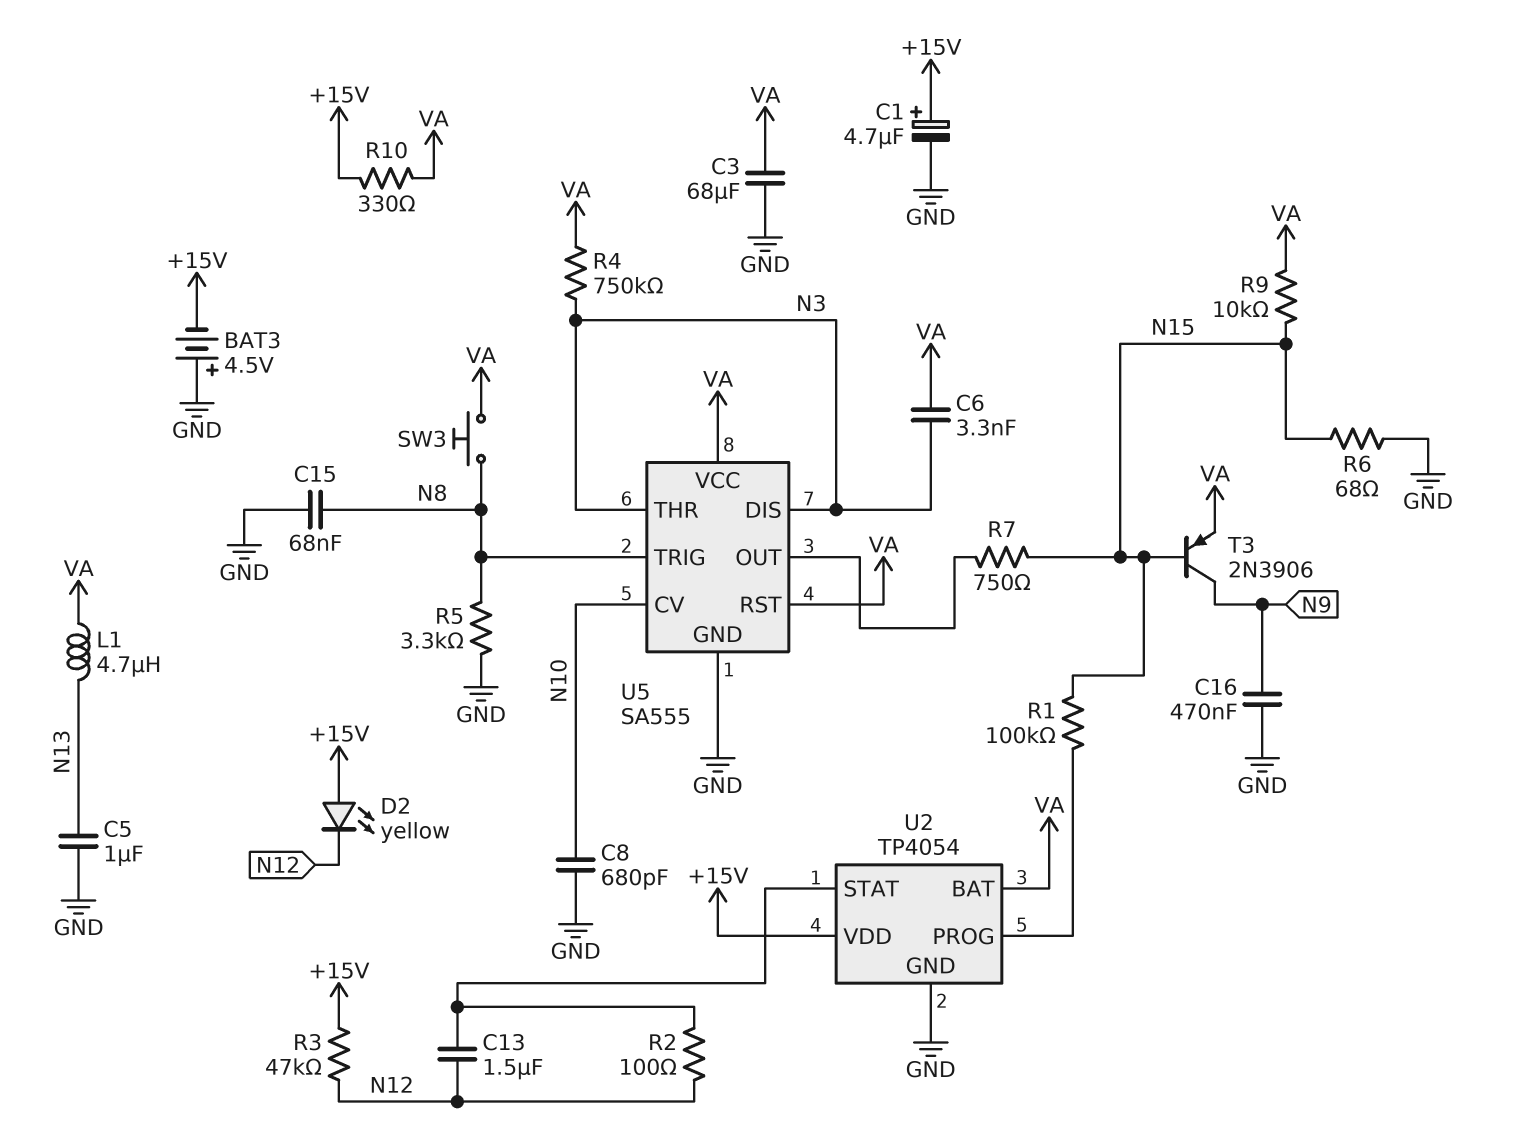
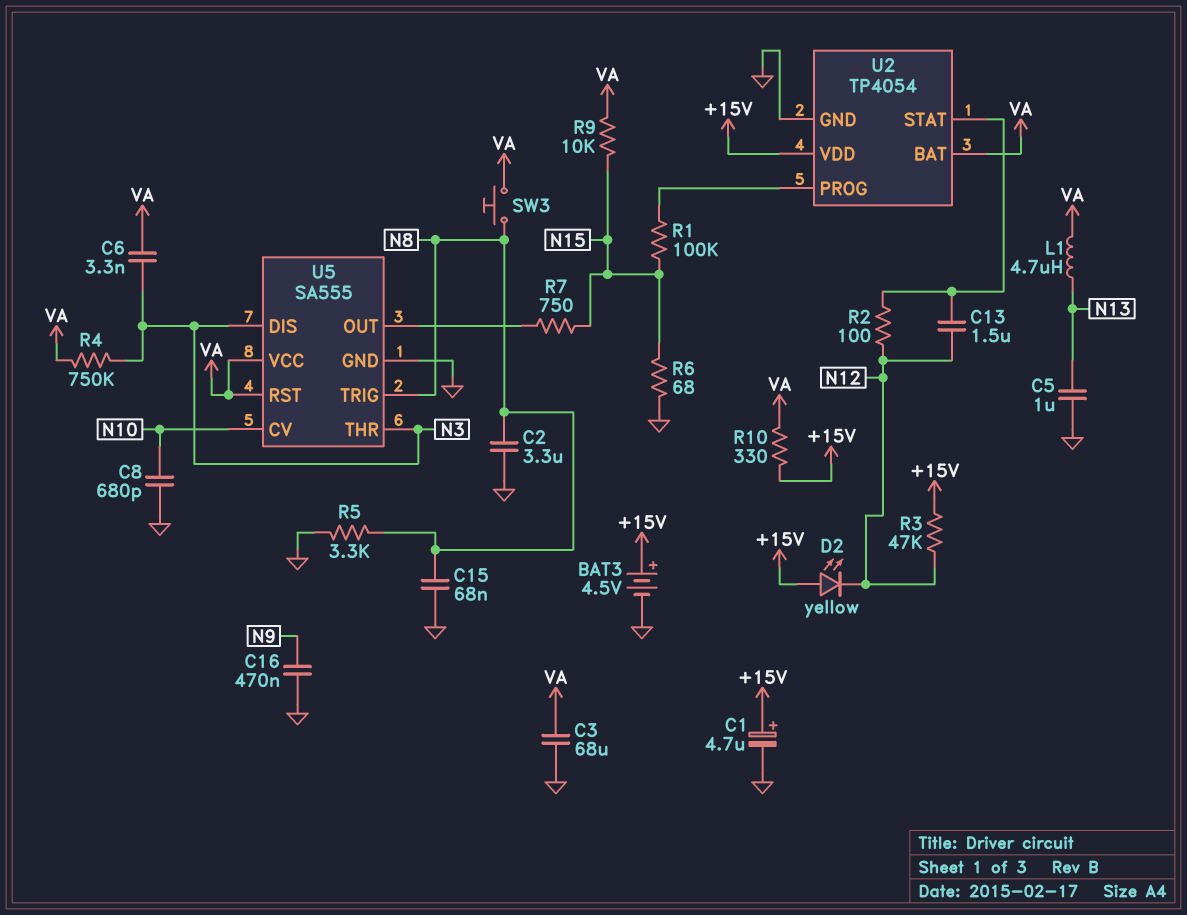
BAT3: 4.5V (plus GND, minus +15V) -> 4.5V (plus +15V, minus GND)
C2: none -> 3.3uF (GND, N8)
T3: PNP 2N3906 (B N15, C N9, E VA) -> none

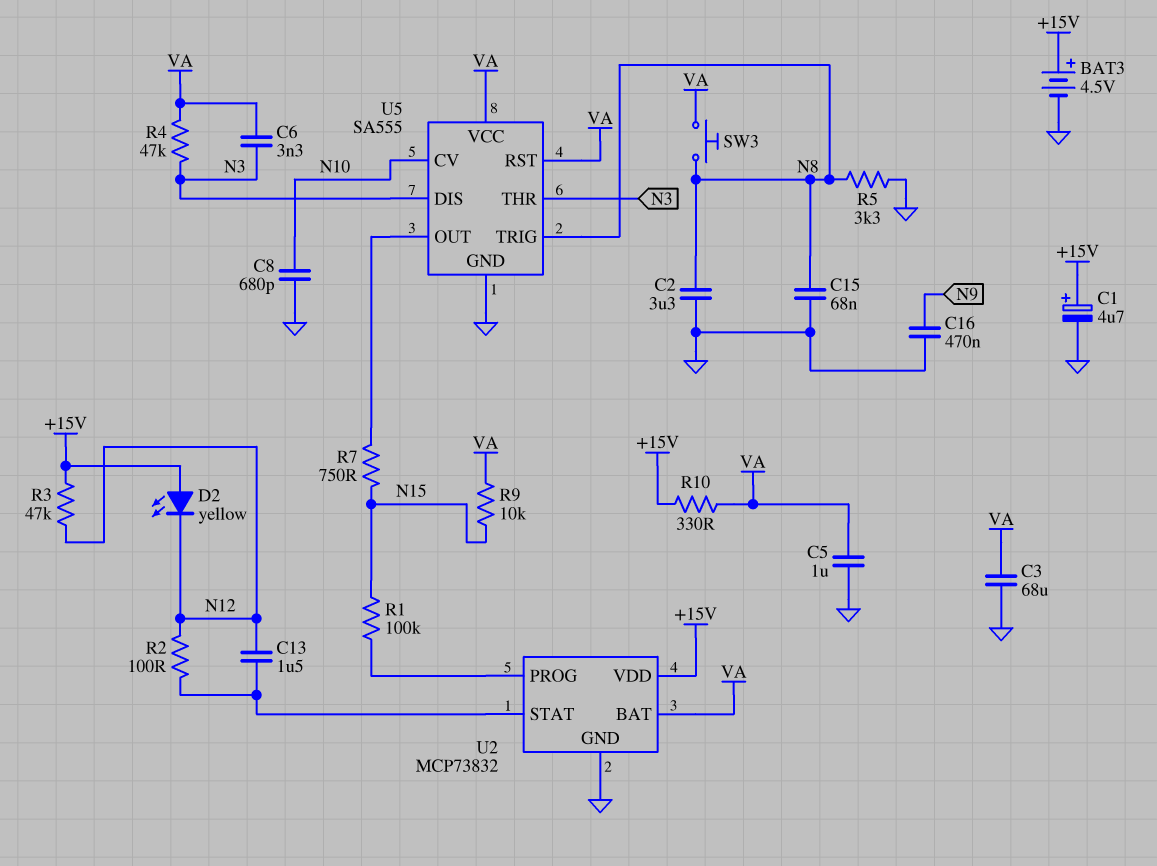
C5: 1uF (GND, N13) -> 1uF (GND, VA)
L1: 4.7uH (N13, VA) -> none
R4: 750k (N3, VA) -> 47k (N3, VA)
R6: 68 (GND, N15) -> none
U2: TP4054 -> MCP73832

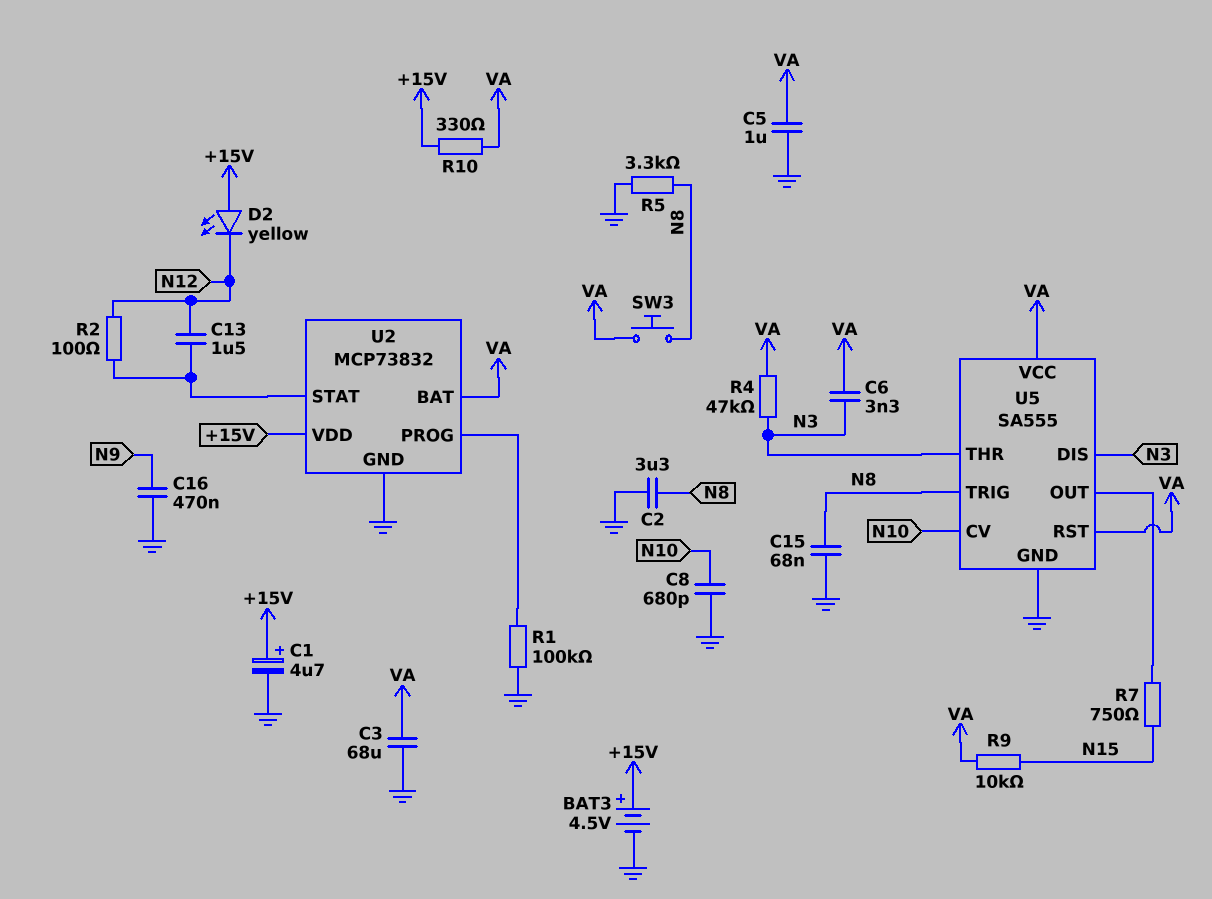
R1: 100k (N15, U2/PROG) -> 100k (GND, U2/PROG)
R3: 47k (+15V, N12) -> none

